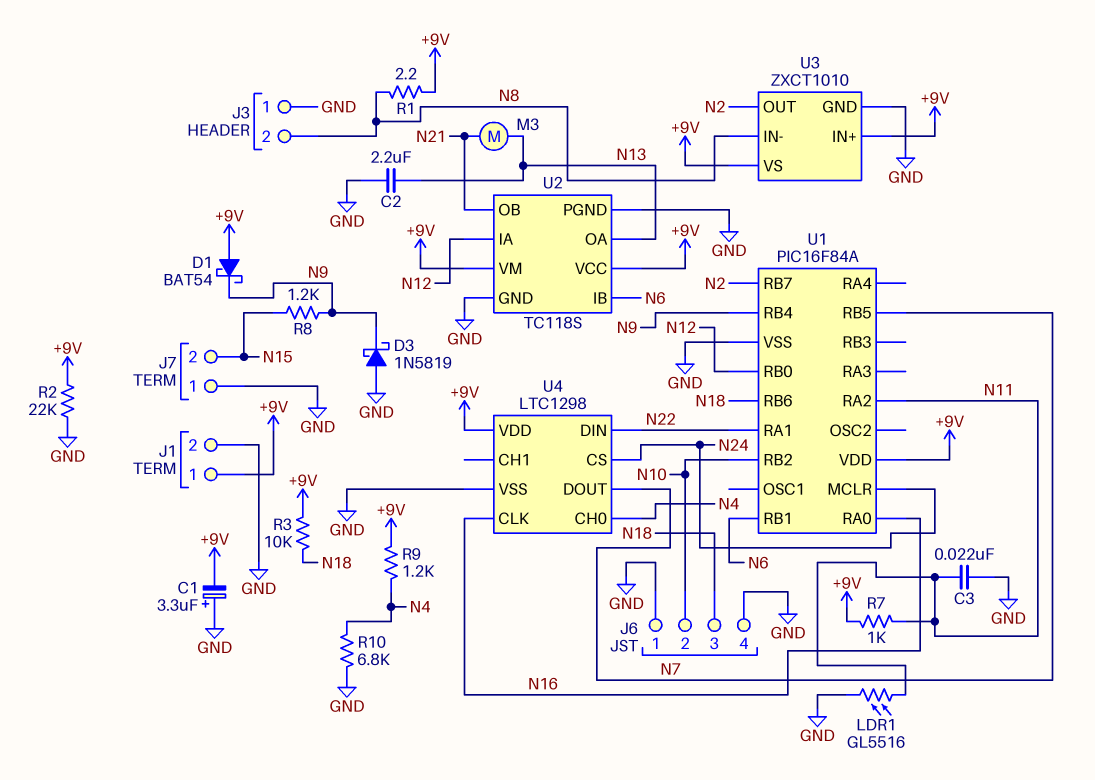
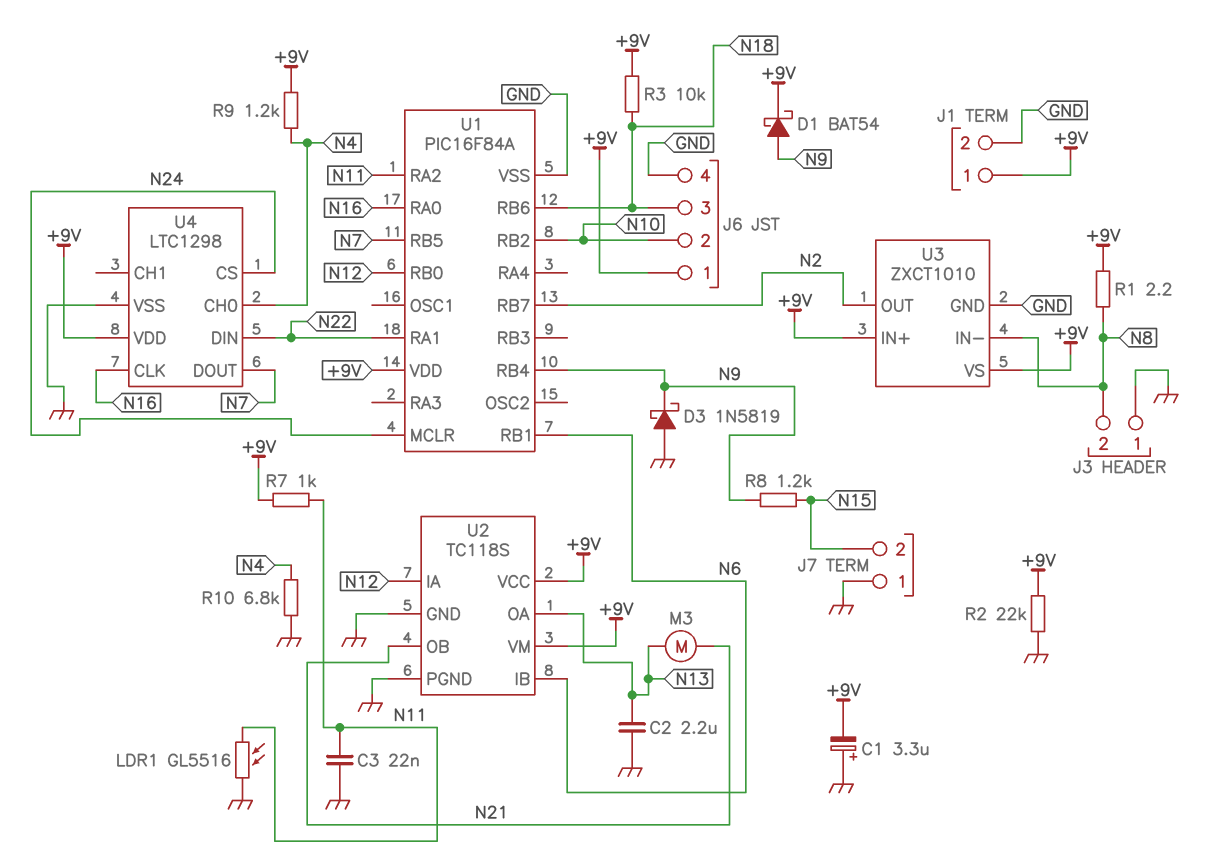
D1: schottky BAT54 (A +9V, K N9) -> schottky BAT54 (A N9, K +9V)
J6 pin 1: GND -> +9V

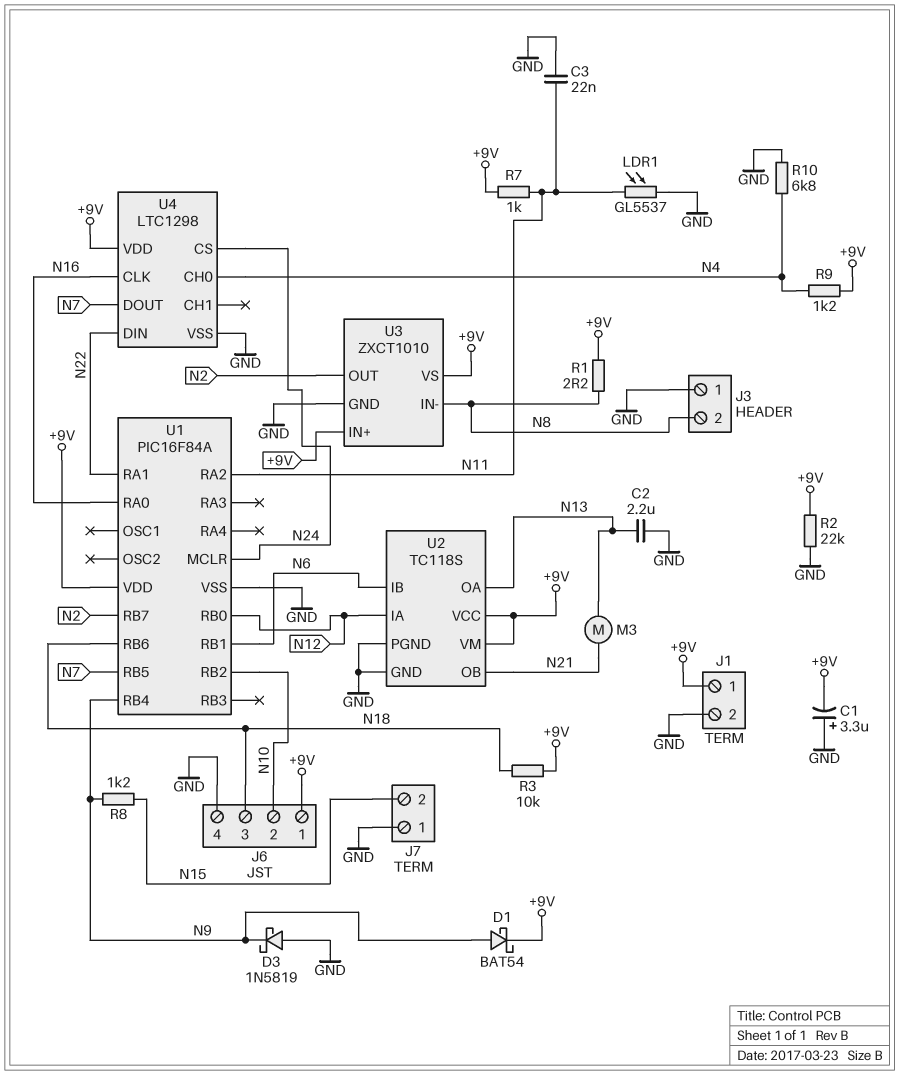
LDR1: GL5516 (GND, N11) -> GL5537 (GND, N11)

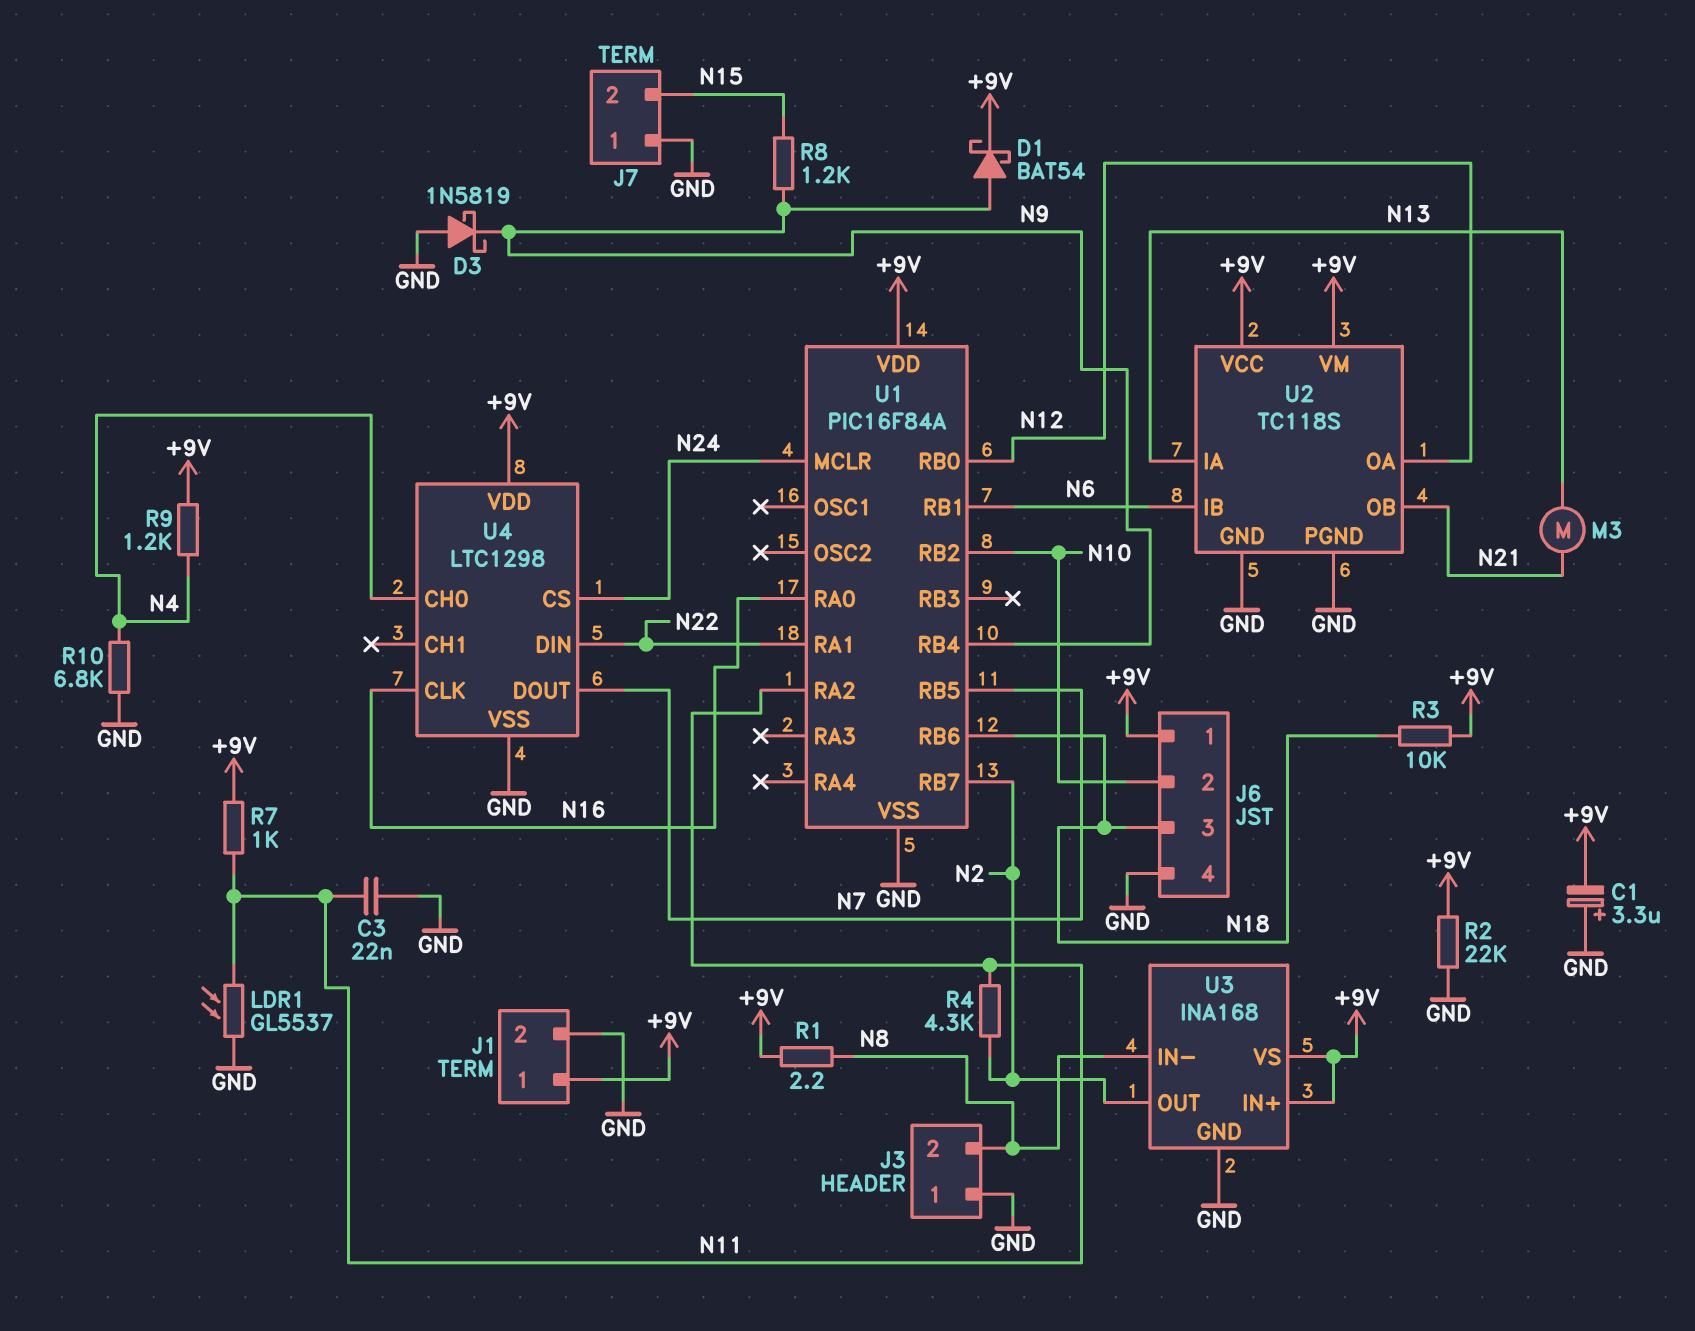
C2: 2.2uF (GND, N13) -> none
R4: none -> 4.3k (N2, N11)
U2 pin IA: N12 -> N13
U2 pin OA: N13 -> N12
U3: ZXCT1010 -> INA168

